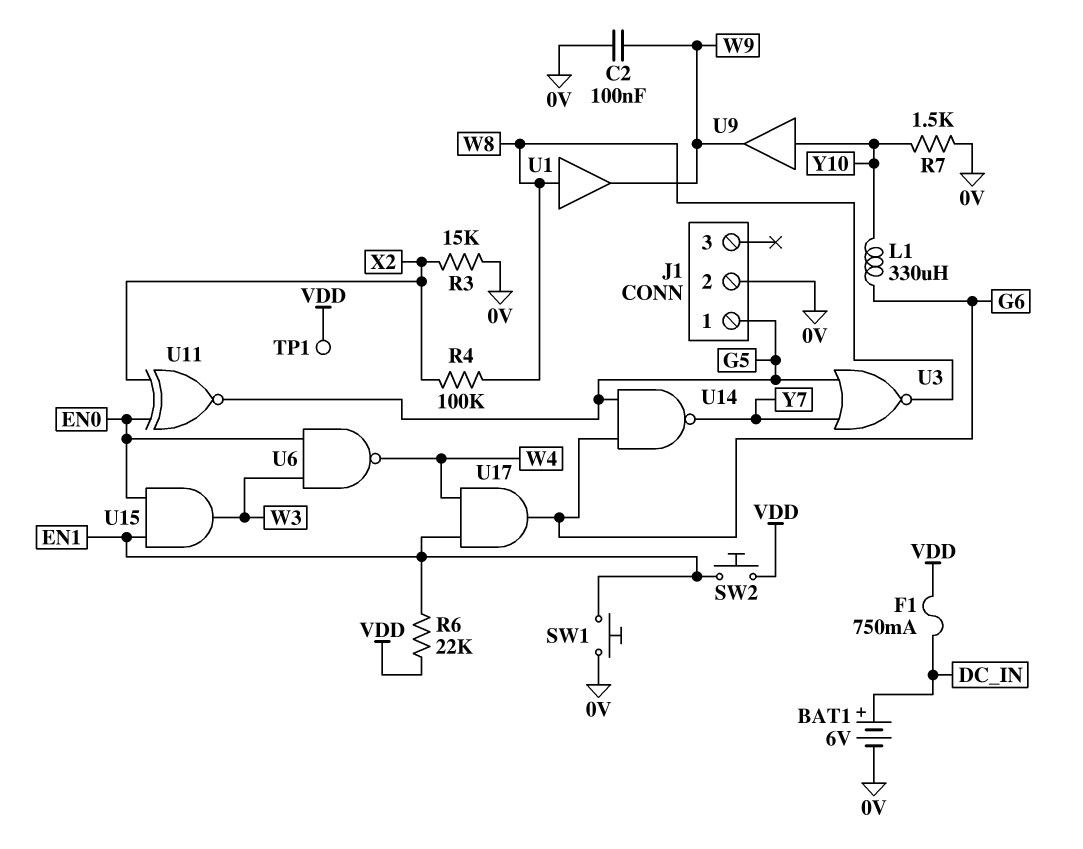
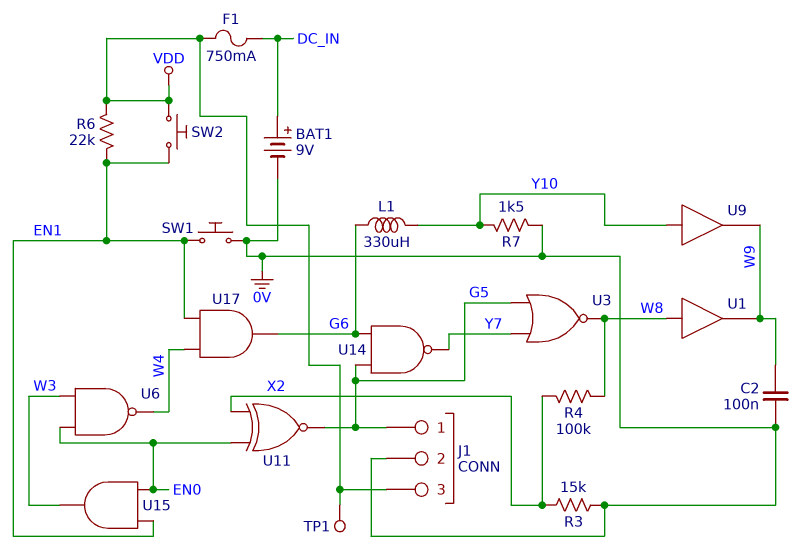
BAT1: 6V (plus DC_IN, minus 0V) -> 9V (plus DC_IN, minus 0V)
J1 pin 3: none -> VDD

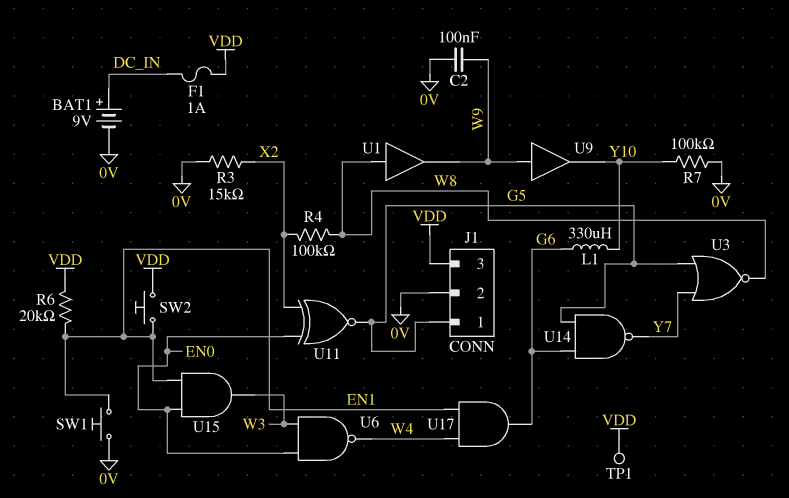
F1: 750mA (DC_IN, VDD) -> 1A (DC_IN, VDD)
R6: 22k (EN1, VDD) -> 20k (EN1, VDD)
R7: 1.5k (0V, Y10) -> 100k (0V, Y10)
U9: buffer (in Y10, out W9) -> buffer (in W9, out Y10)

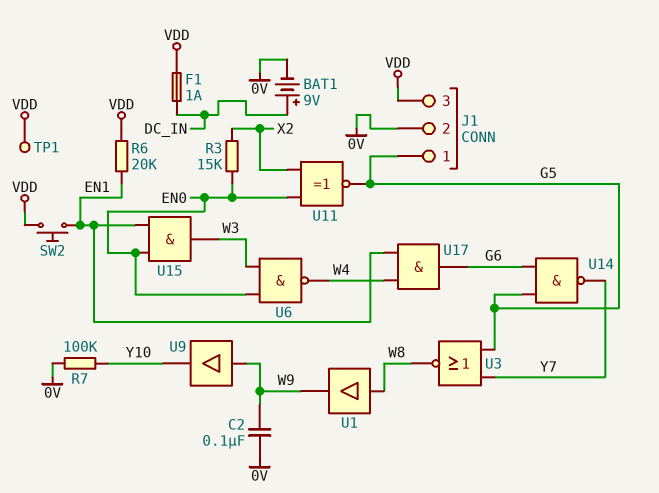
L1: 330uH (G6, Y10) -> none
R3: 15k (0V, X2) -> 15k (EN0, X2)
R4: 100k (W8, X2) -> none
SW1: button (0V, EN1) -> none

